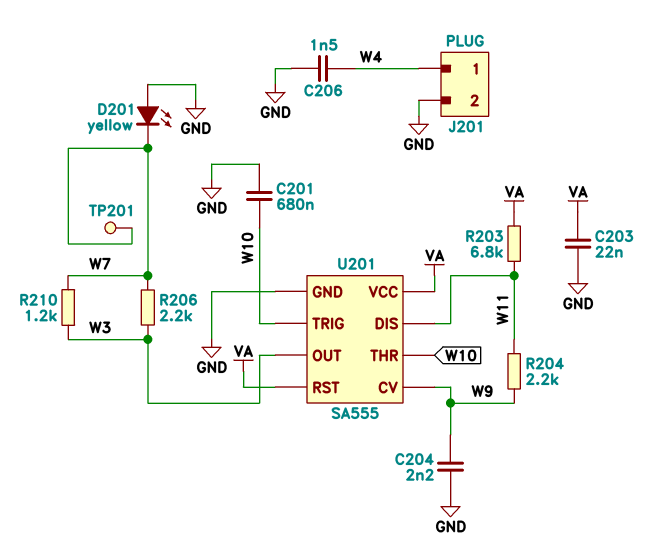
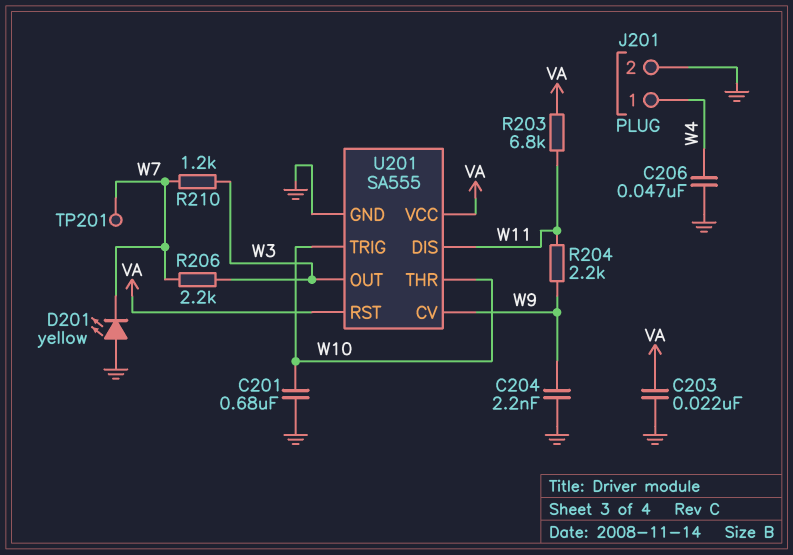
C206: 1.5nF (GND, W4) -> 47nF (GND, W4)

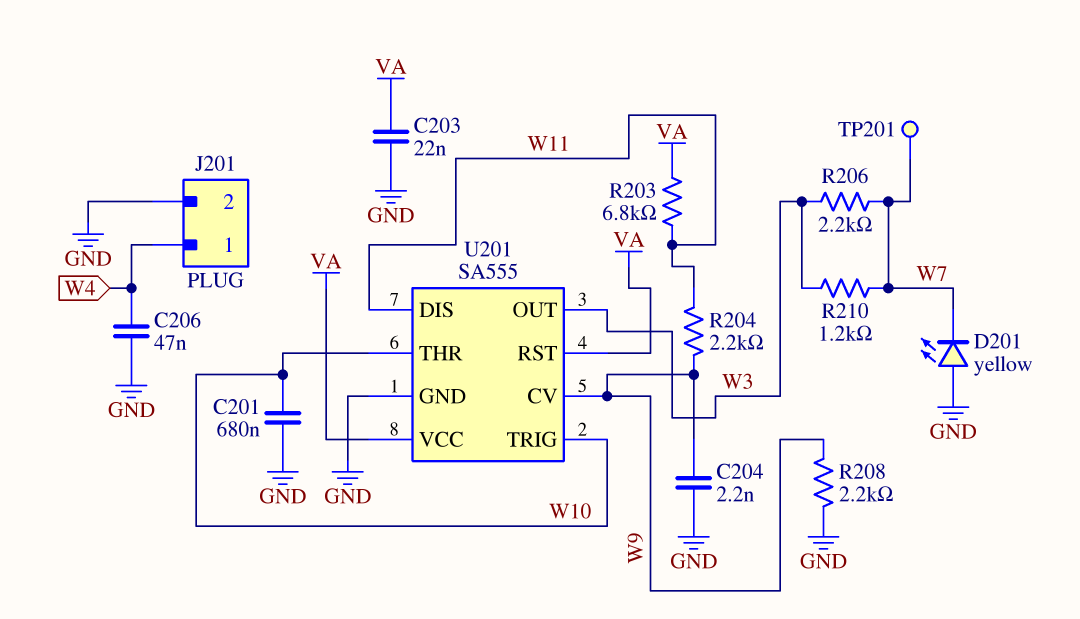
R208: none -> 2.2k (GND, W9)

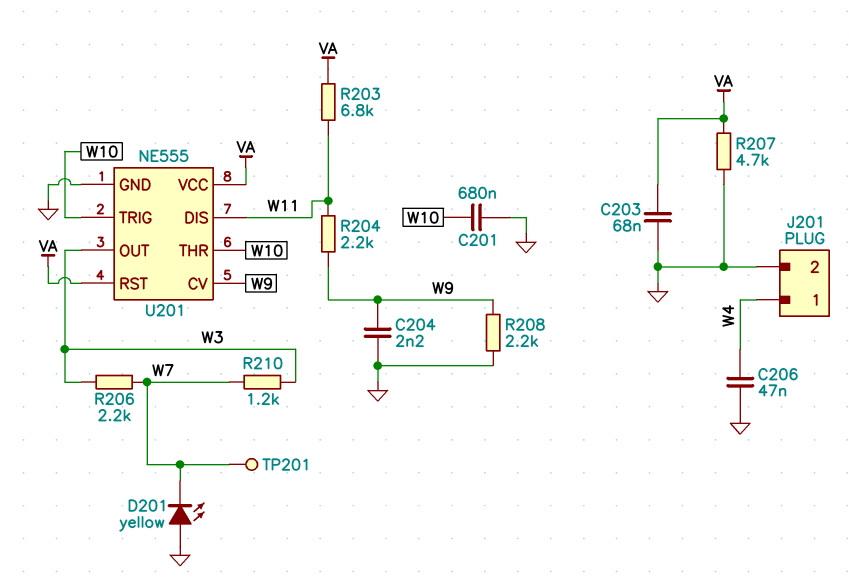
C203: 22nF (GND, VA) -> 68nF (GND, VA)
R207: none -> 4.7k (GND, VA)
U201: SA555 -> NE555

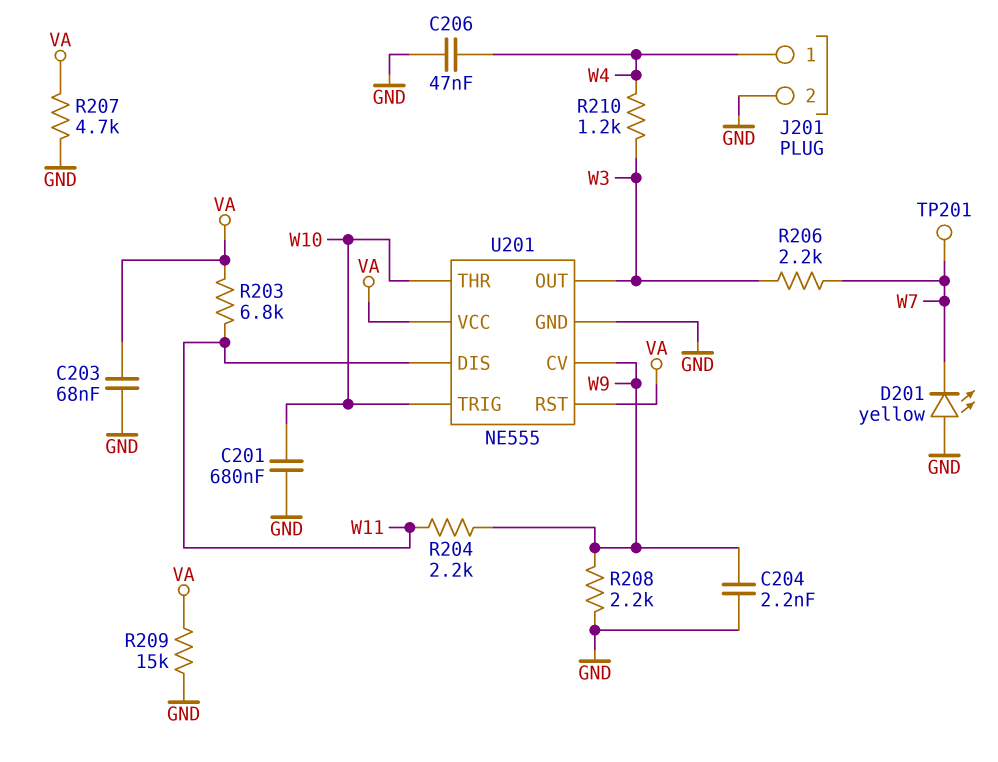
R209: none -> 15k (GND, VA)
R210: 1.2k (W3, W7) -> 1.2k (W3, W4)

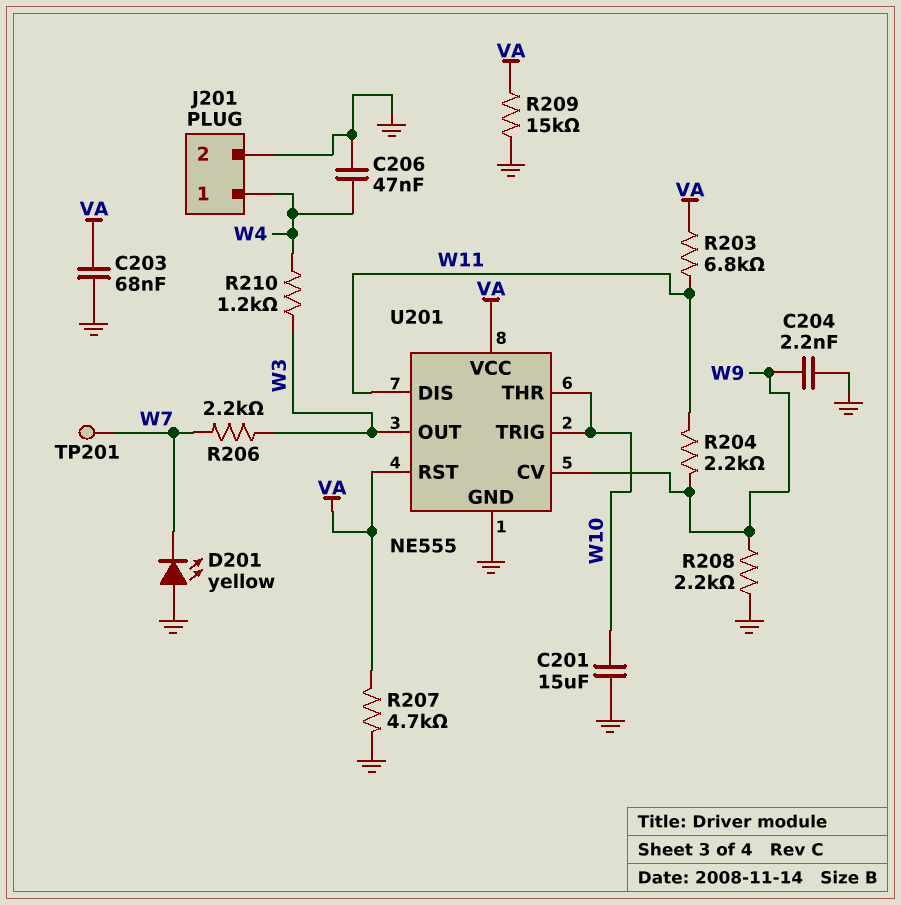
C201: 680nF (GND, W10) -> 15uF (GND, W10)

